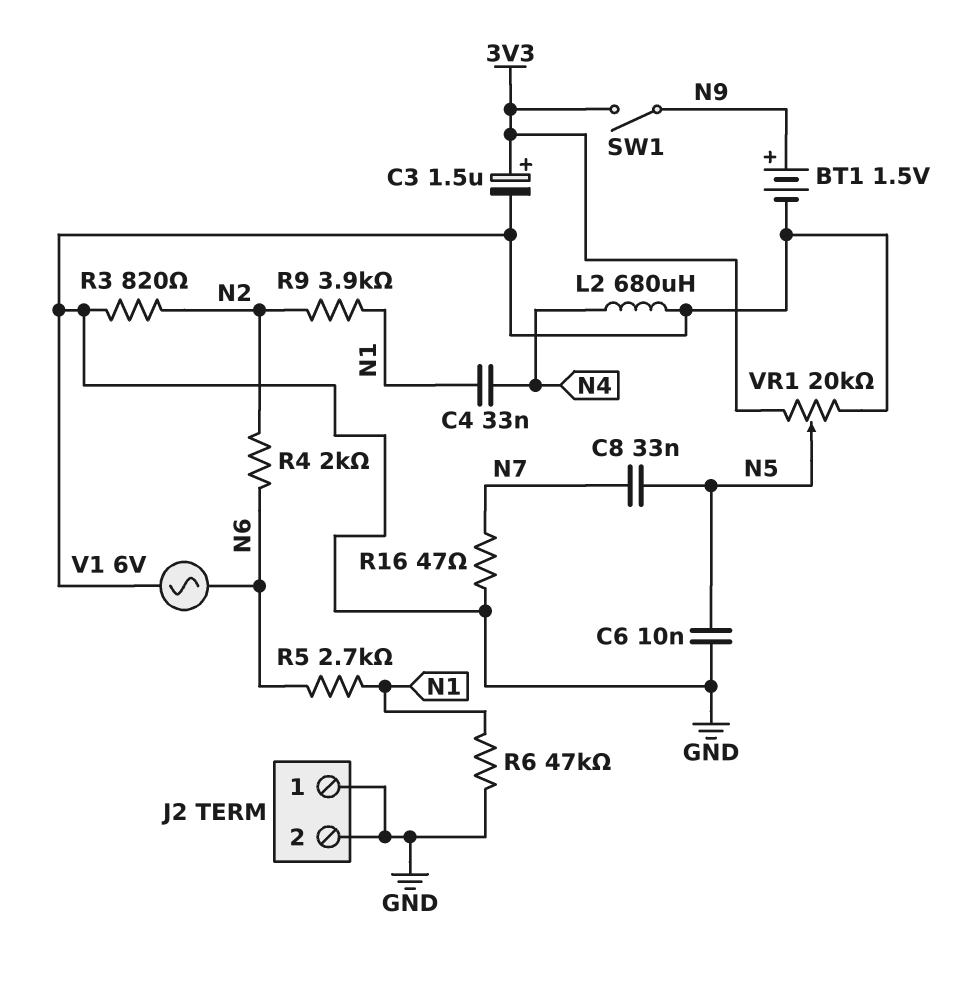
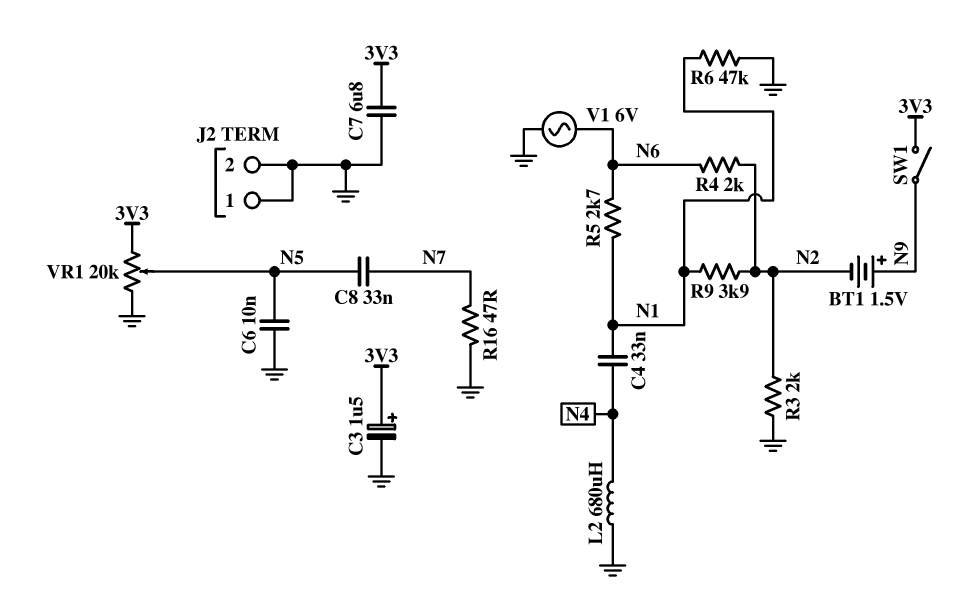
BT1: 1.5V (plus N9, minus GND) -> 1.5V (plus N9, minus N2)
C7: none -> 6.8uF (3V3, GND)
R3: 820 (GND, N2) -> 2k (GND, N2)

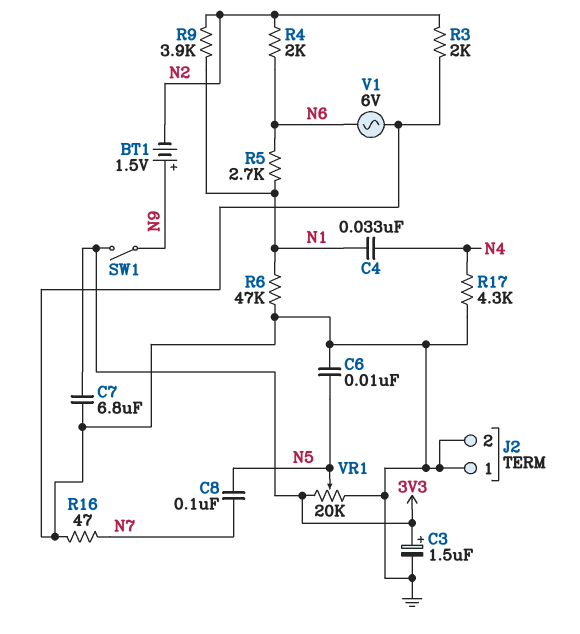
C8: 33nF (N5, N7) -> 100nF (N5, N7)
L2: 680uH (GND, N4) -> none
R17: none -> 4.3k (GND, N4)

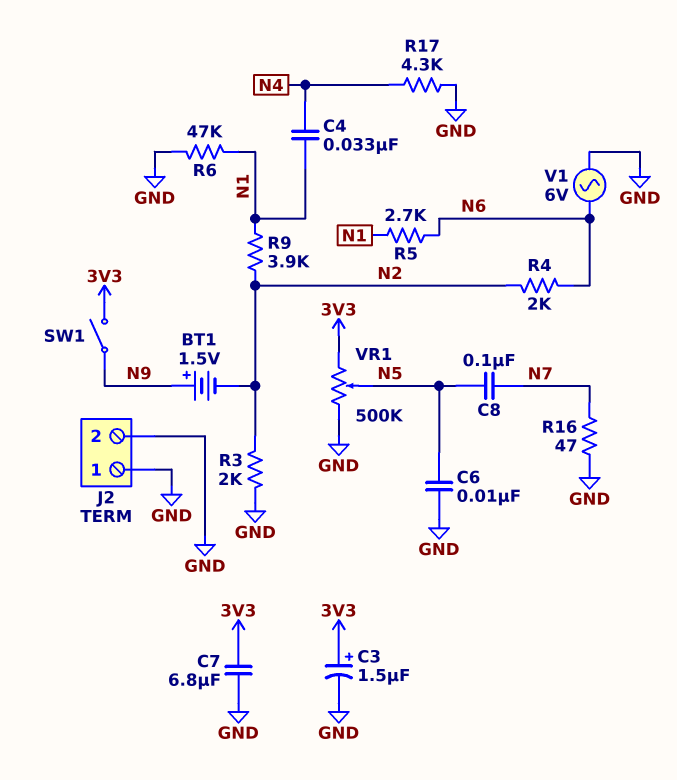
VR1: 20k (3V3, GND, wiper N5) -> 500k (3V3, GND, wiper N5)

